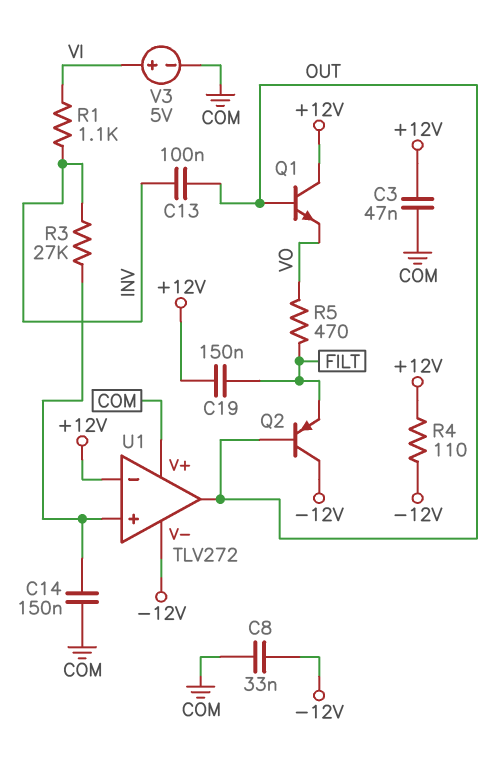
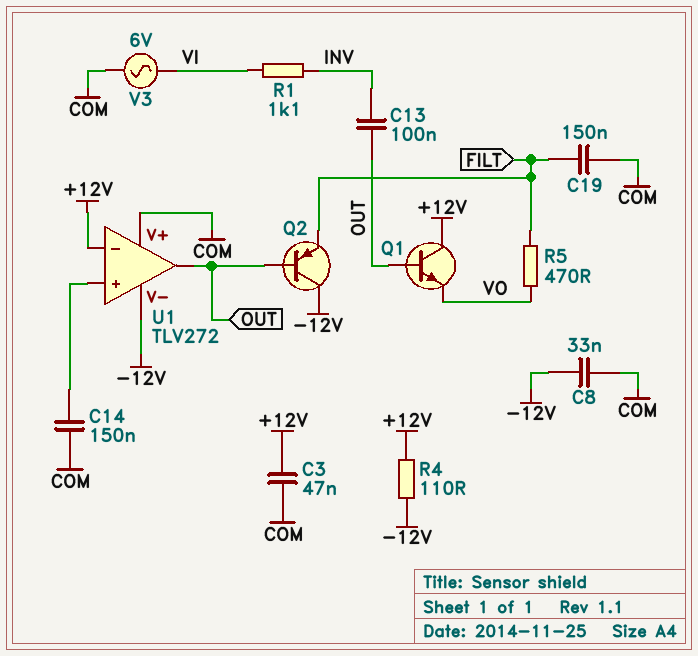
C19: 150nF (+12V, FILT) -> 150nF (COM, FILT)
R3: 27k (INV, U1/in+) -> none
V3: 5V (plus VI, minus COM) -> AC 6V (COM, VI)

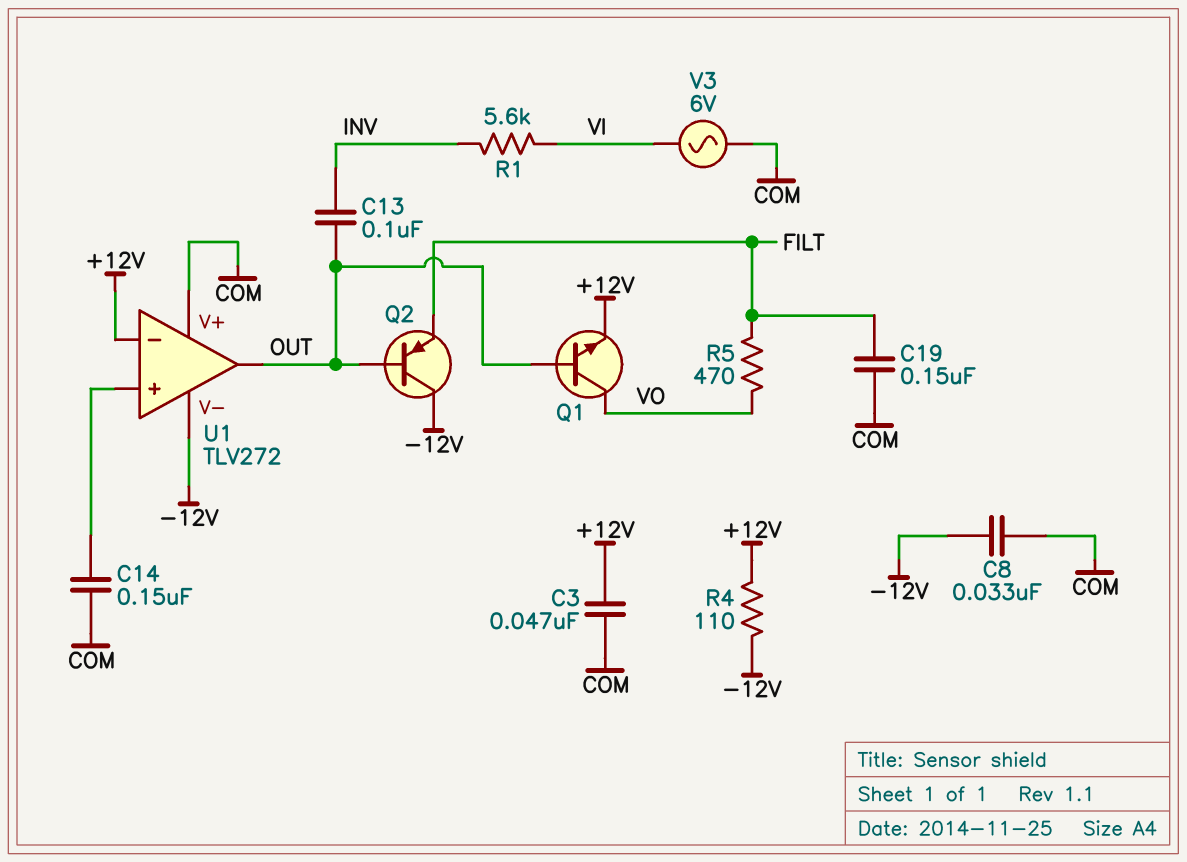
Q1: NPN (B OUT, C +12V, E VO) -> NPN (B OUT, C VO, E +12V)
R1: 1.1k (INV, VI) -> 5.6k (INV, VI)

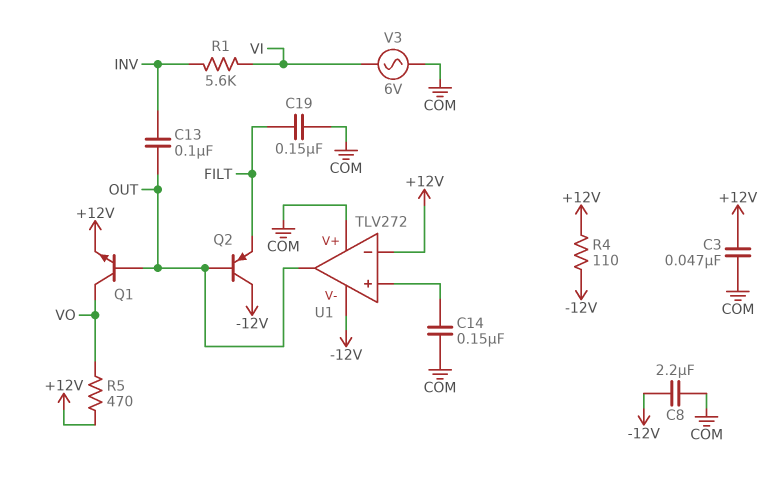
C8: 33nF (-12V, COM) -> 2.2uF (-12V, COM)
R5: 470 (FILT, VO) -> 470 (+12V, VO)

